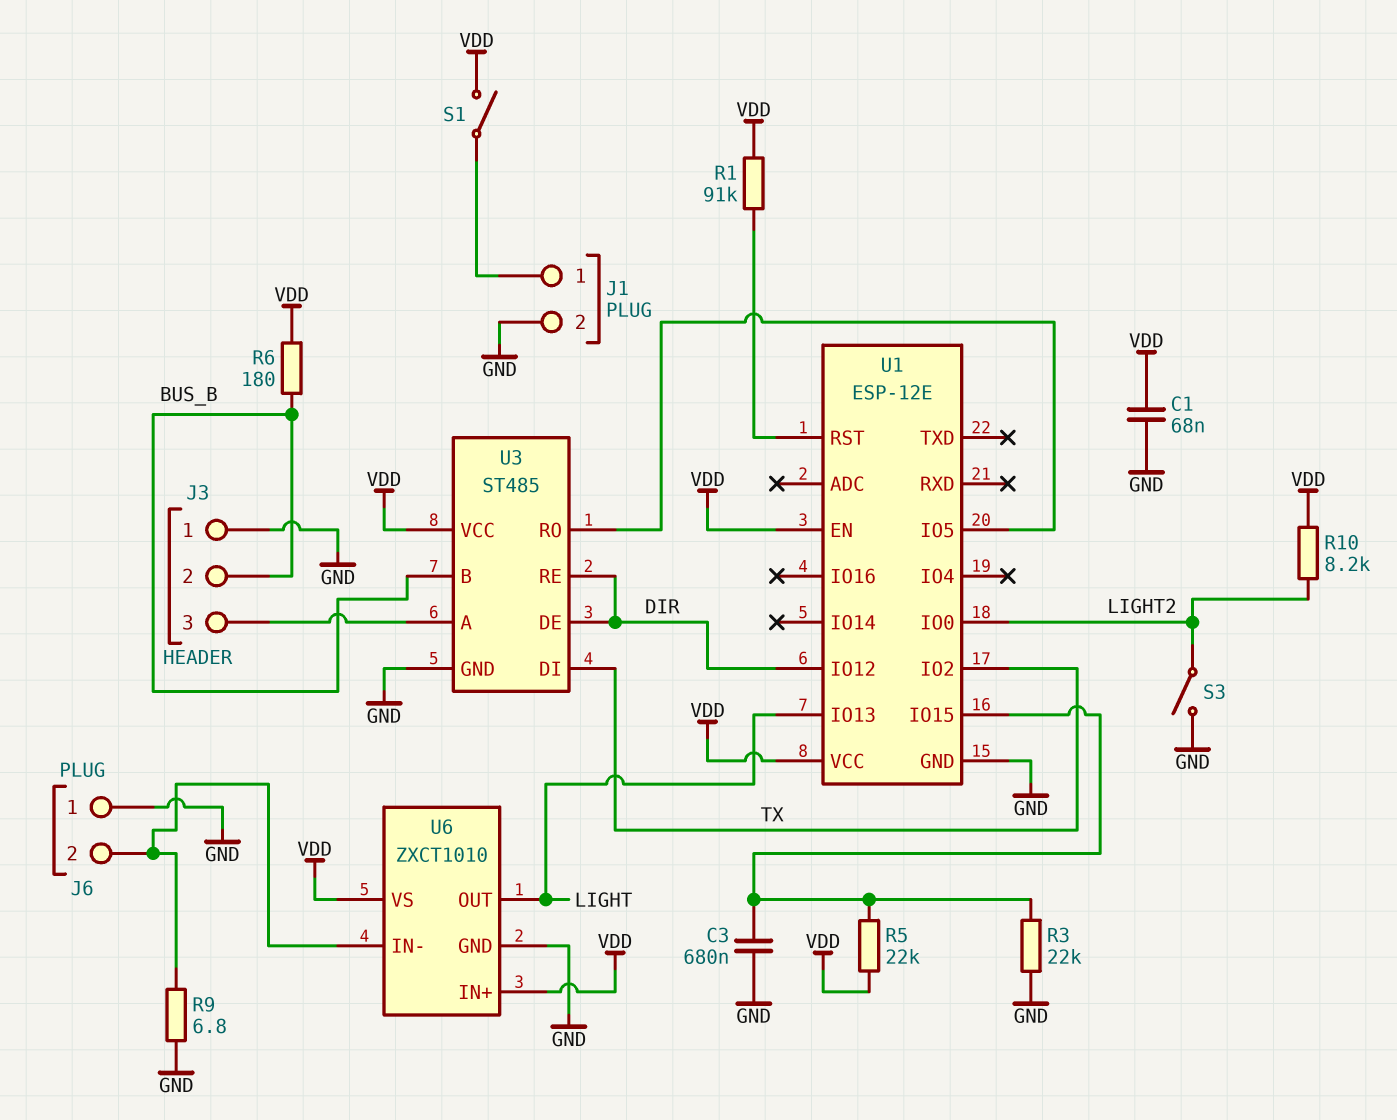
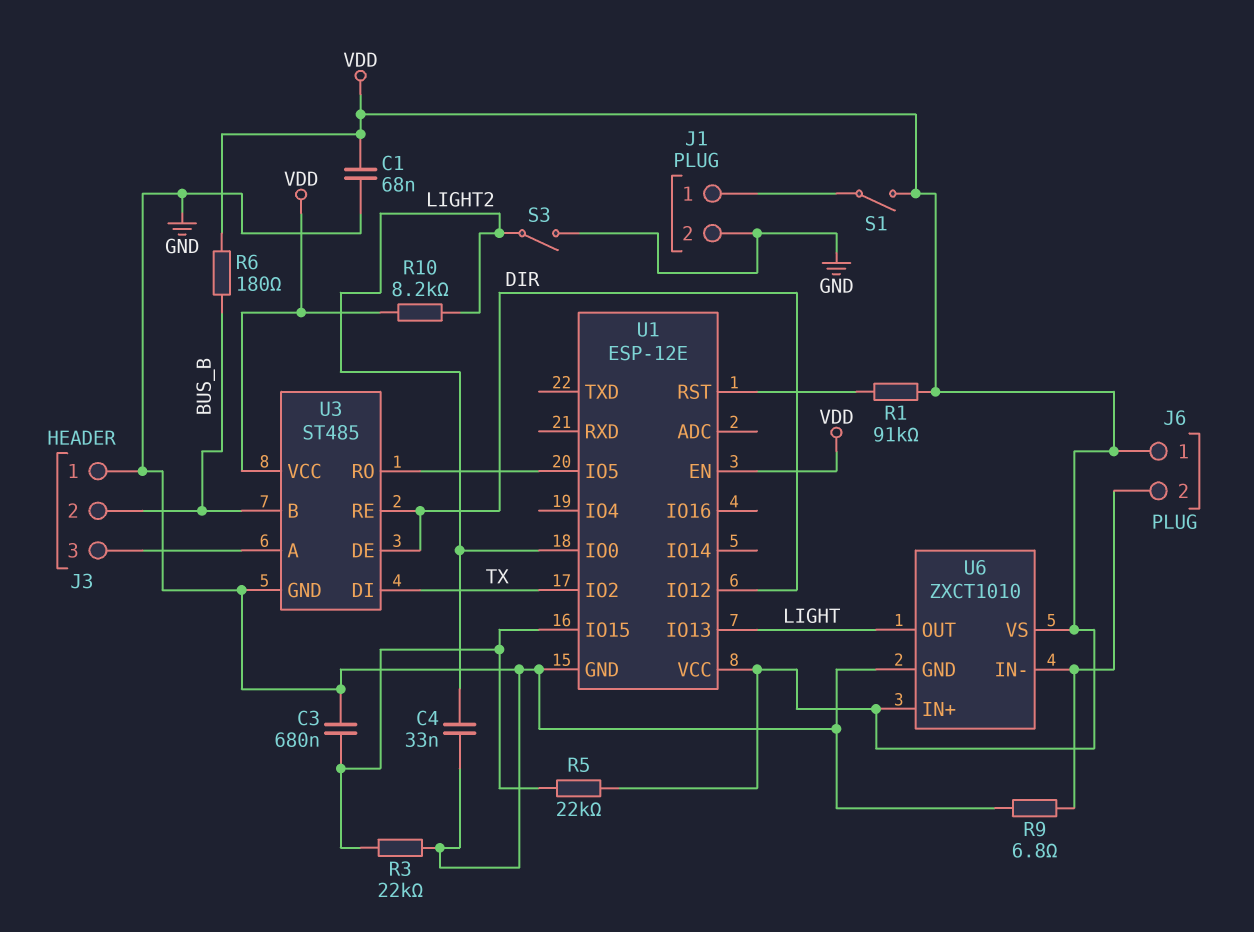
C4: none -> 33nF (GND, LIGHT2)
J6 pin 1: GND -> VDD

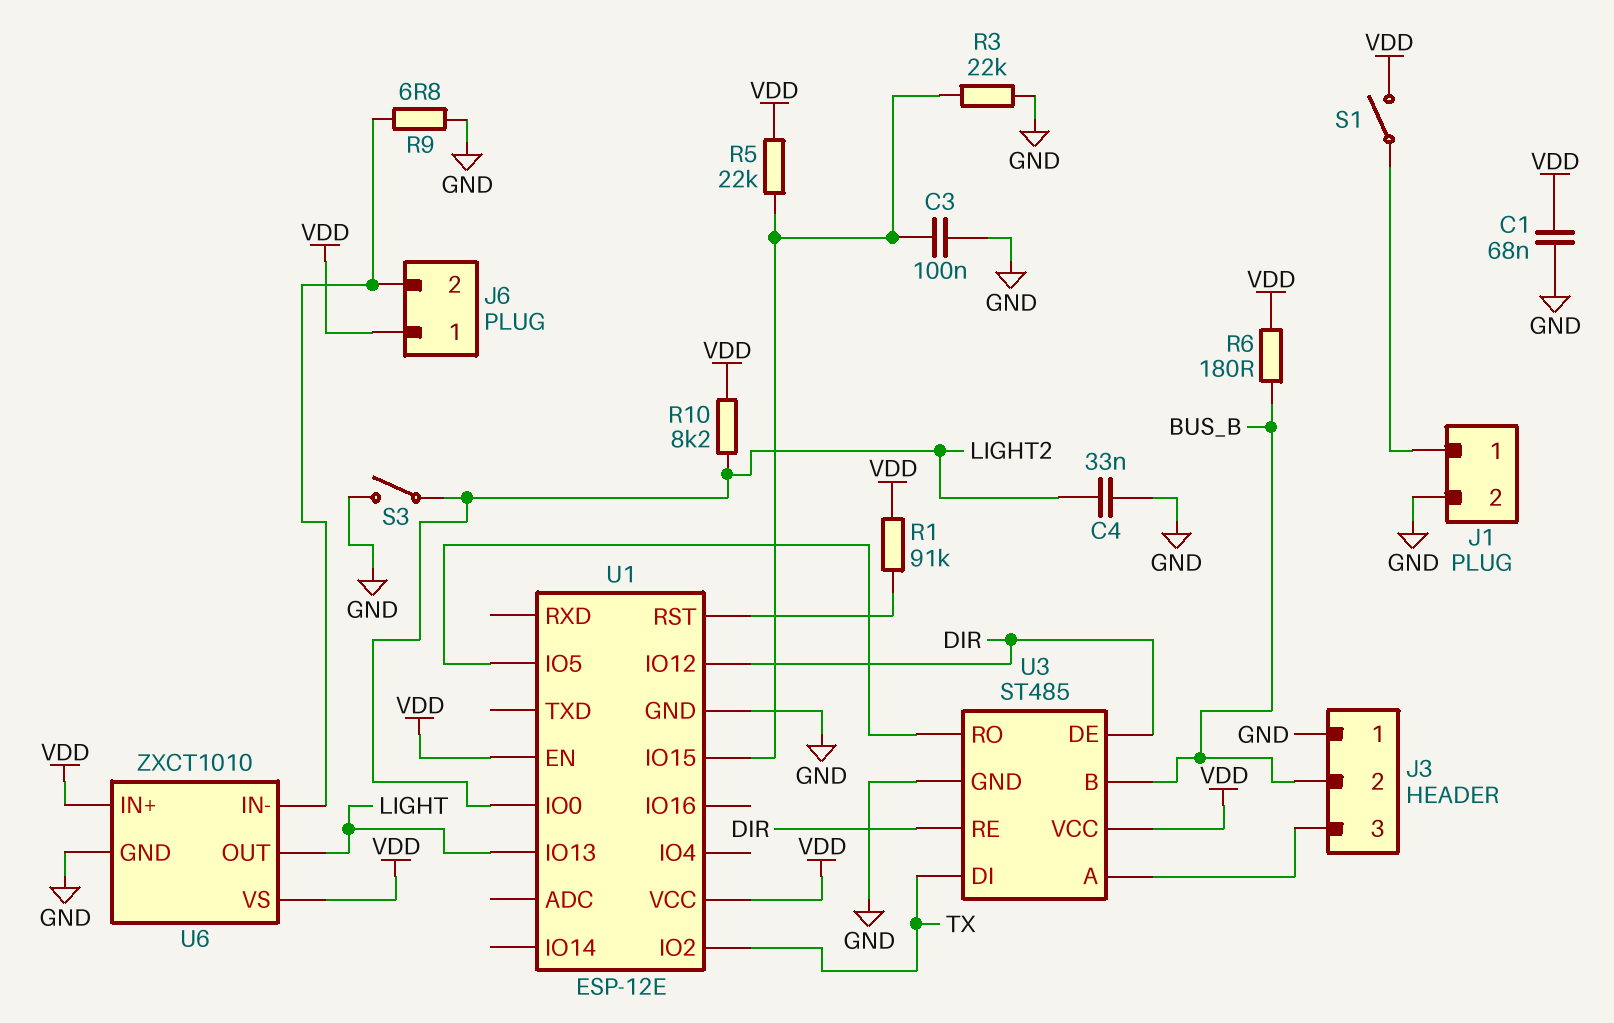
C3: 680nF (GND, U1/IO15) -> 100nF (GND, U1/IO15)

